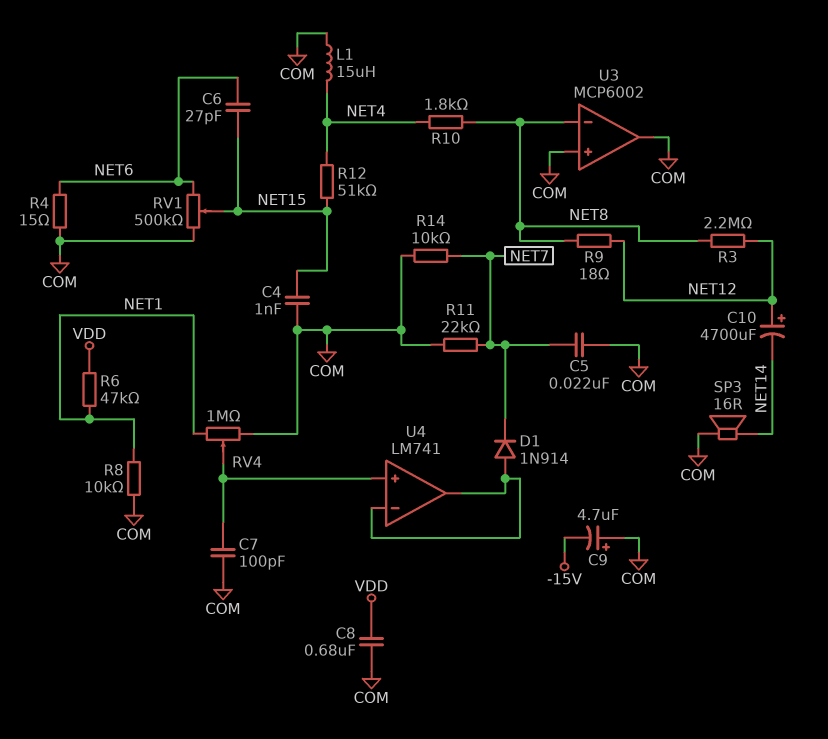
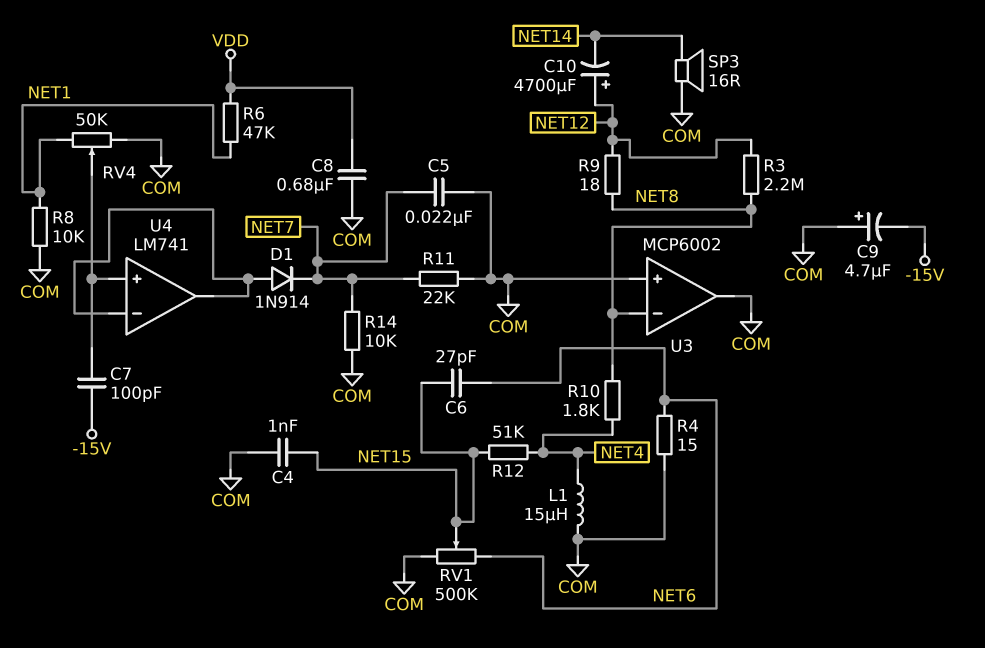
C7: 100pF (COM, U4/in+) -> 100pF (-15V, U4/in+)
RV4: 1M (COM, NET1, wiper U4/in+) -> 50k (COM, NET1, wiper U4/in+)

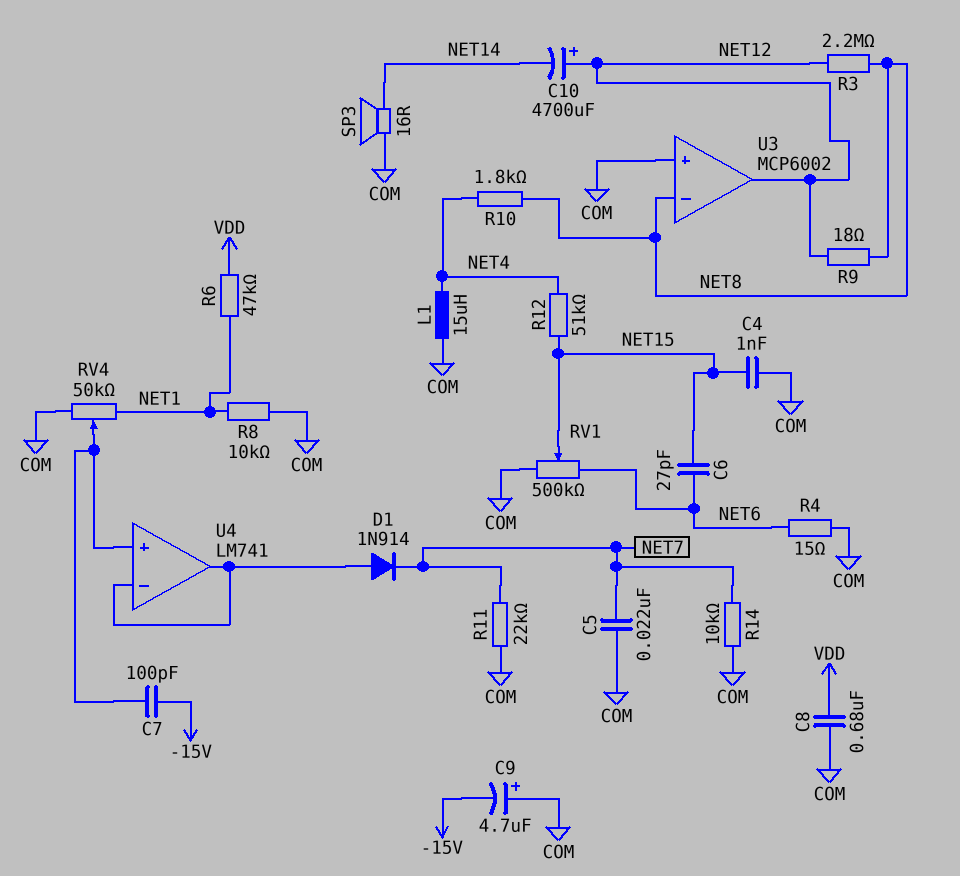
U3 pin out: COM -> NET12

